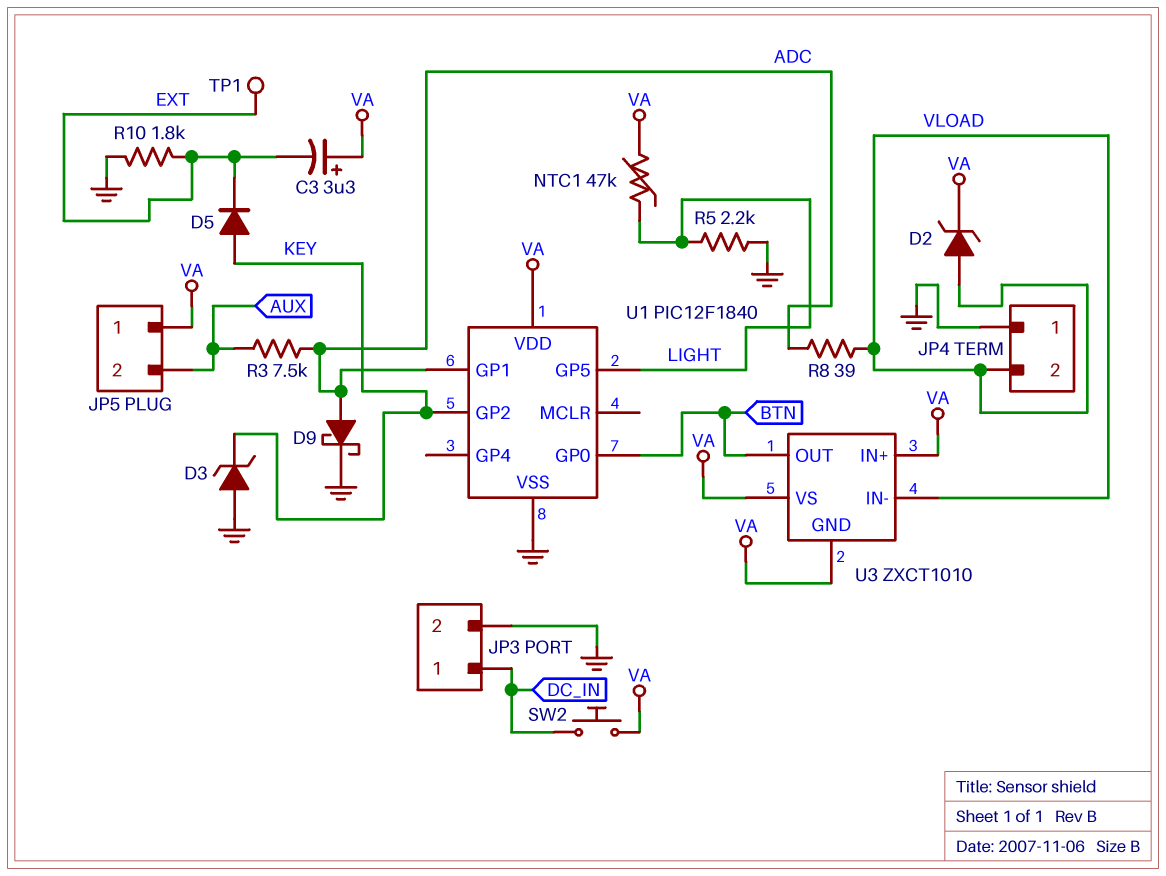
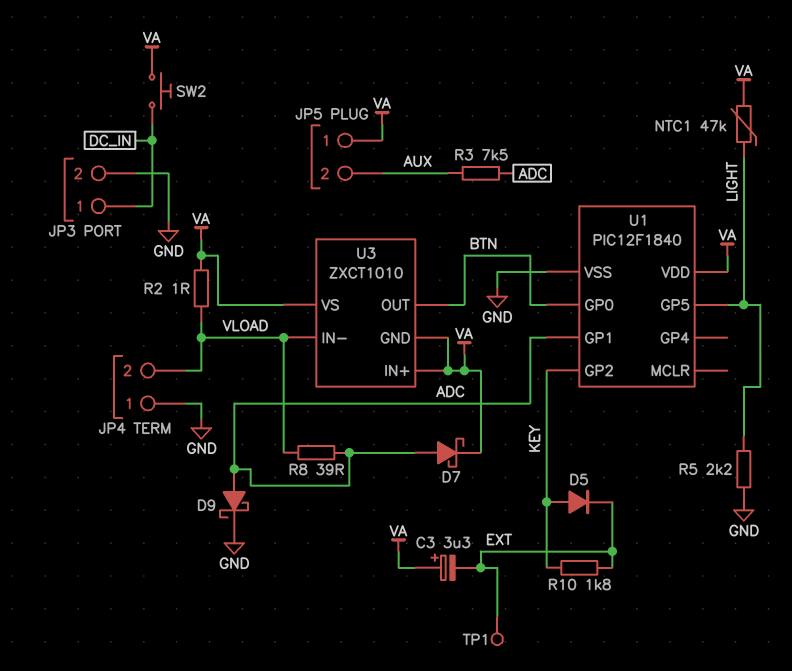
D2: zener (A VLOAD, K VA) -> none
D3: zener (A GND, K KEY) -> none
D7: none -> schottky (A ADC, K VA)
R2: none -> 1 (VA, VLOAD)
R10: 1.8k (EXT, GND) -> 1.8k (EXT, KEY)

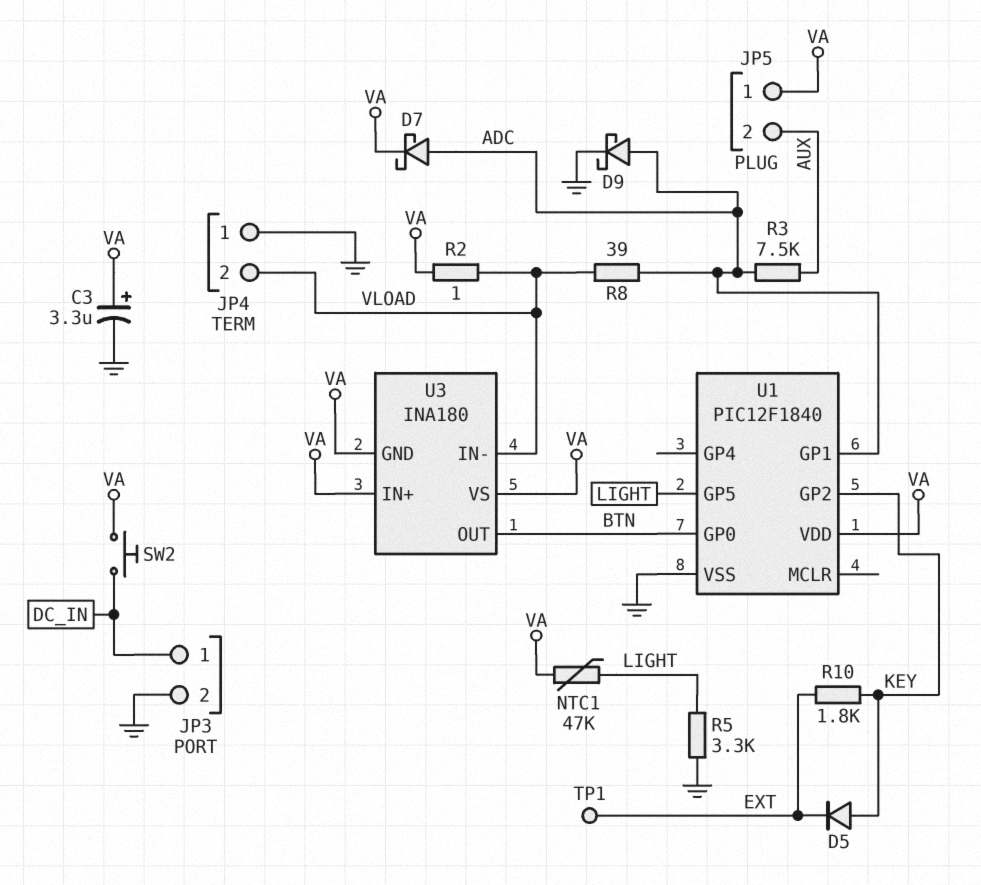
C3: 3.3uF (plus VA, minus EXT) -> 3.3uF (plus VA, minus GND)
R5: 2.2k (GND, LIGHT) -> 3.3k (GND, LIGHT)
U3: ZXCT1010 -> INA180

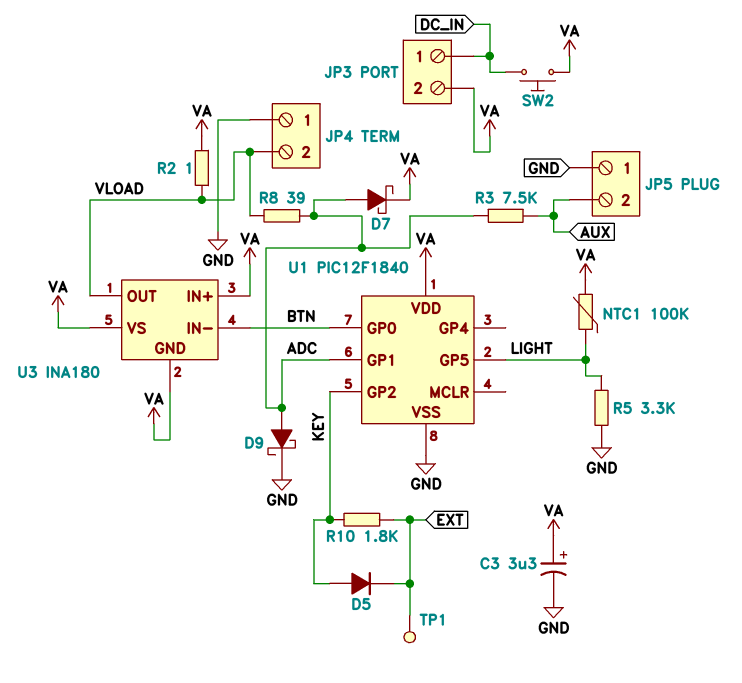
JP3 pin 2: GND -> VA
JP5 pin 1: VA -> GND
NTC1: 47k (LIGHT, VA) -> 100k (LIGHT, VA)
U3 pin IN-: VLOAD -> BTN
U3 pin OUT: BTN -> VLOAD

